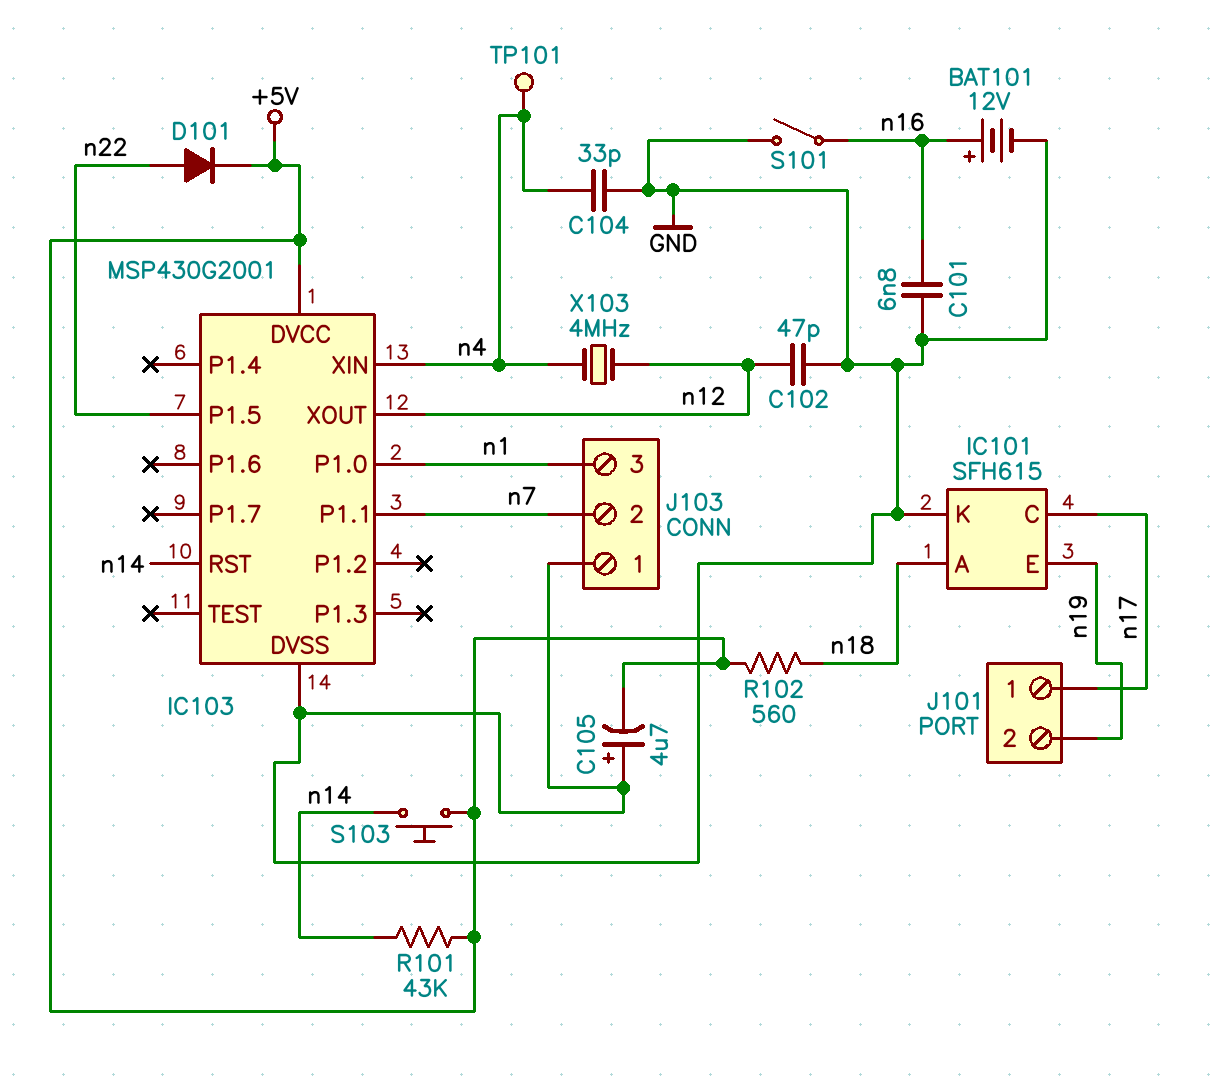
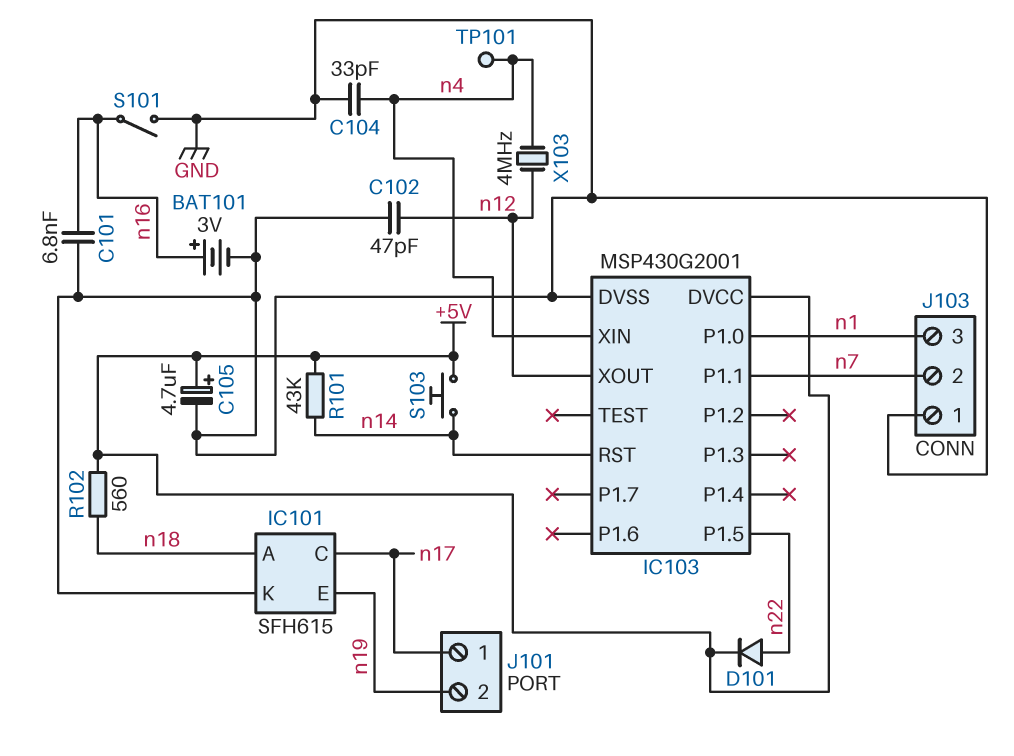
BAT101: 12V (plus n16, minus GND) -> 3V (plus n16, minus GND)
C105: 4.7uF (plus GND, minus +5V) -> 4.7uF (plus +5V, minus GND)

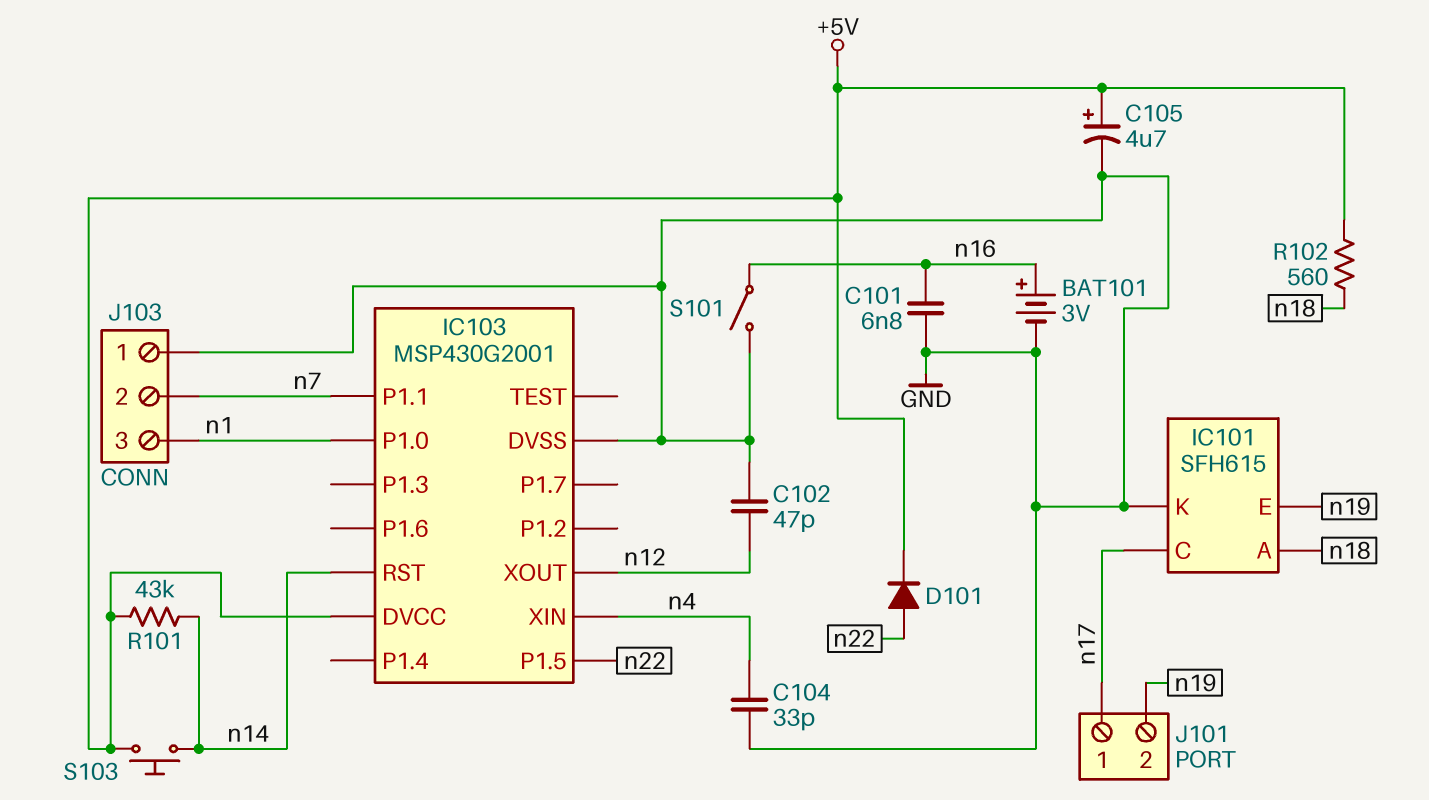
TP101: test point (n4) -> none
X103: 4MHz (n4, n12) -> none

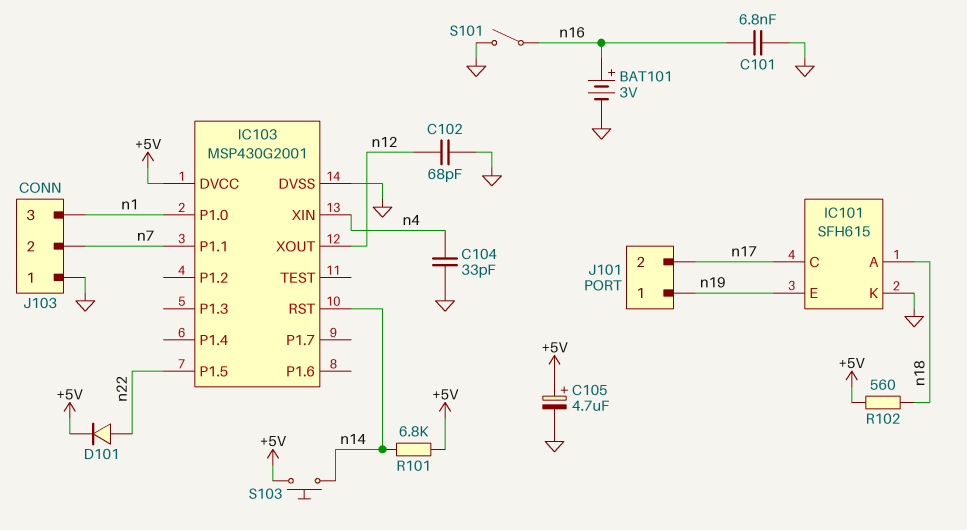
C102: 47pF (GND, n12) -> 68pF (GND, n12)
J101 pin 1: n17 -> n19
J101 pin 2: n19 -> n17
R101: 43k (+5V, n14) -> 6.8k (+5V, n14)

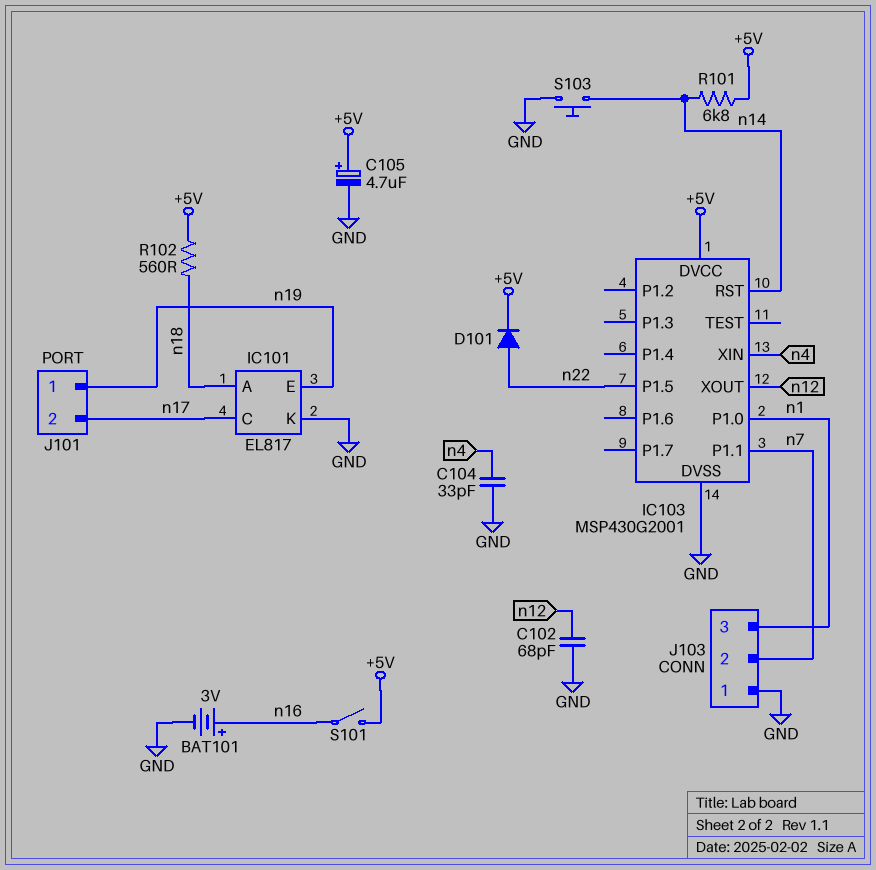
C101: 6.8nF (GND, n16) -> none
IC101: SFH615 -> EL817
S101: switch (GND, n16) -> switch (+5V, n16)
S103: button (+5V, n14) -> button (GND, n14)

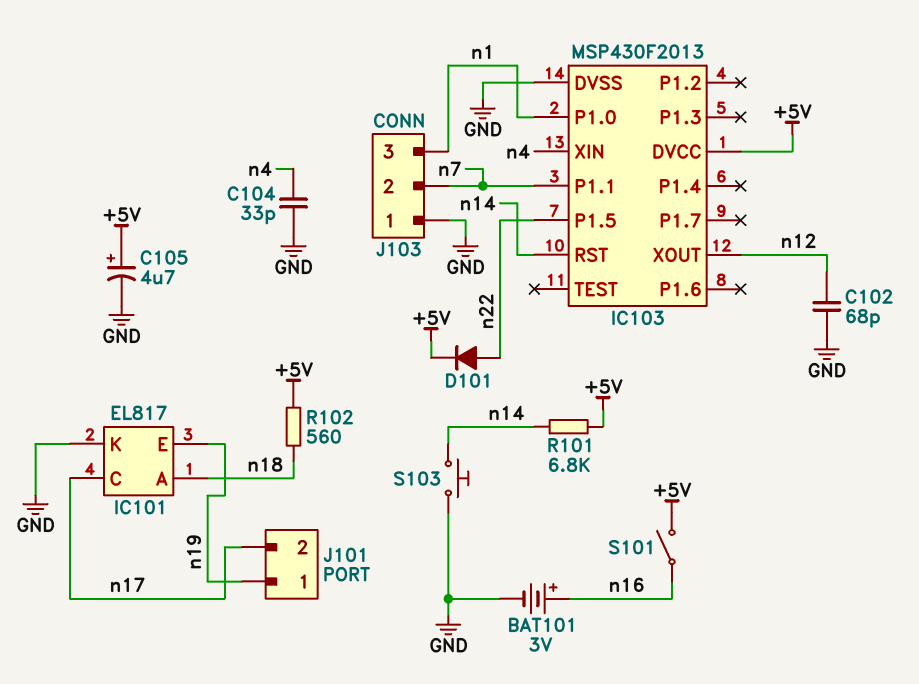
IC103: MSP430G2001 -> MSP430F2013

